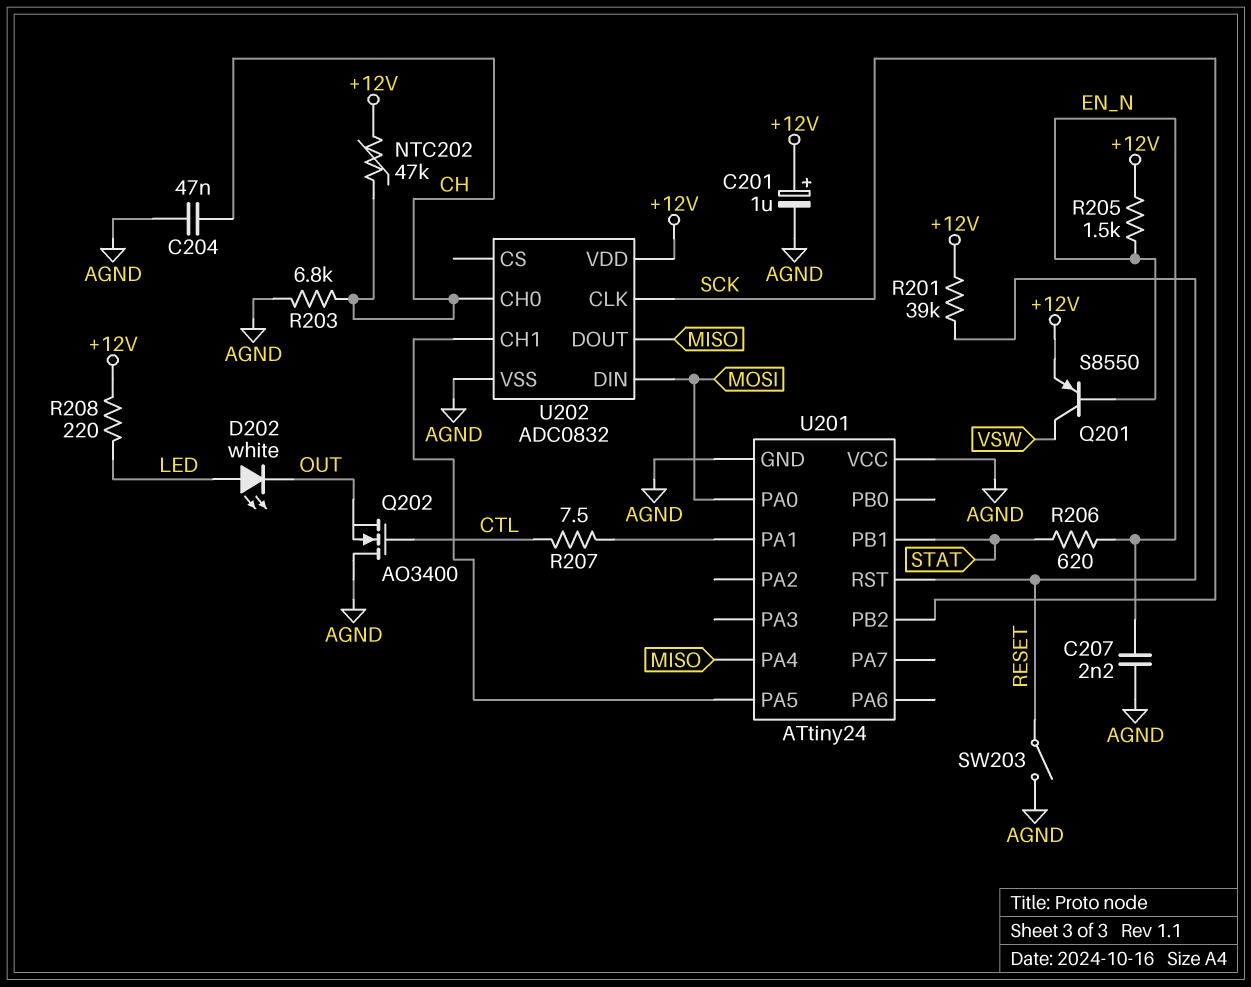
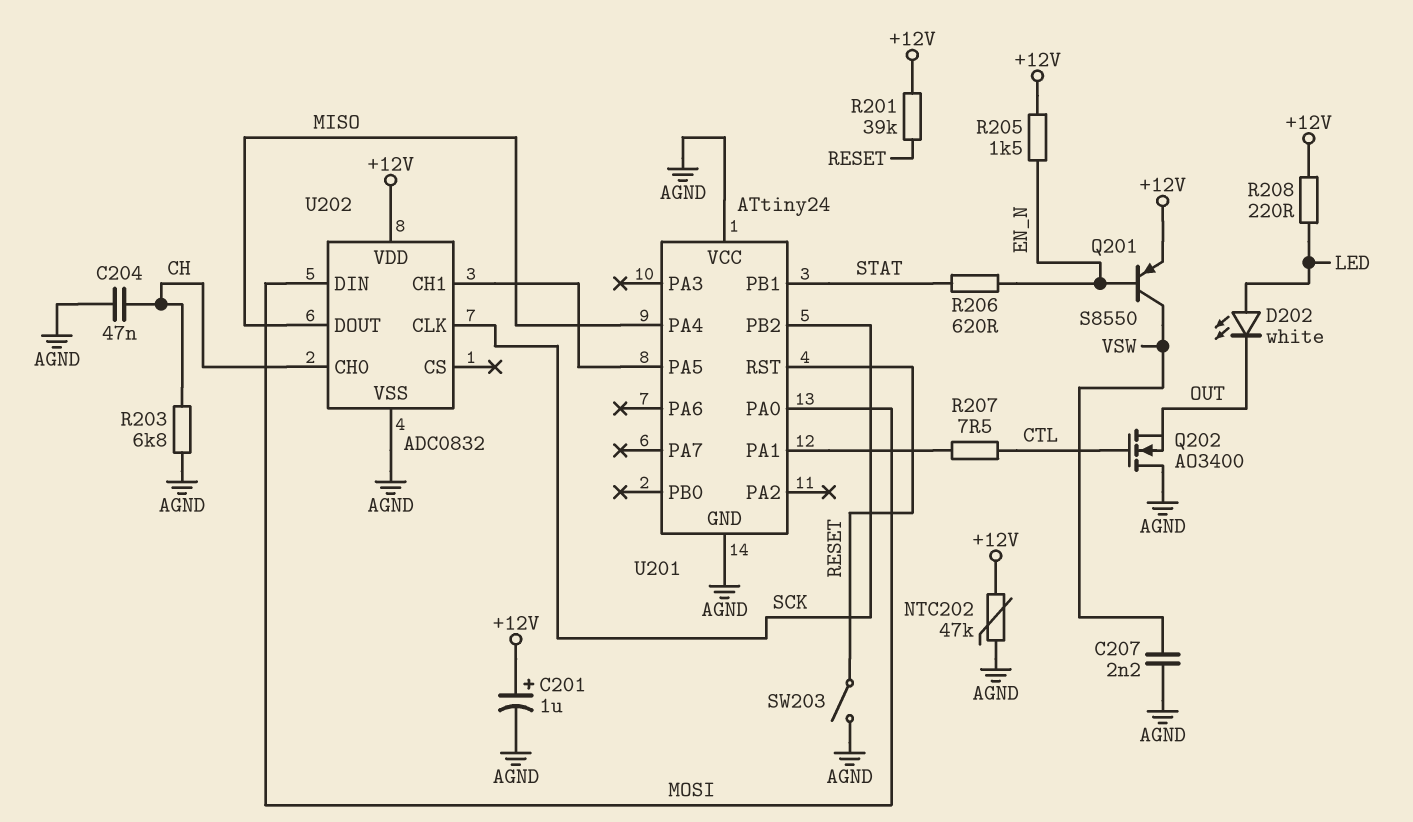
C207: 2.2nF (AGND, EN_N) -> 2.2nF (AGND, VSW)
NTC202: 47k (+12V, CH) -> 47k (+12V, AGND)

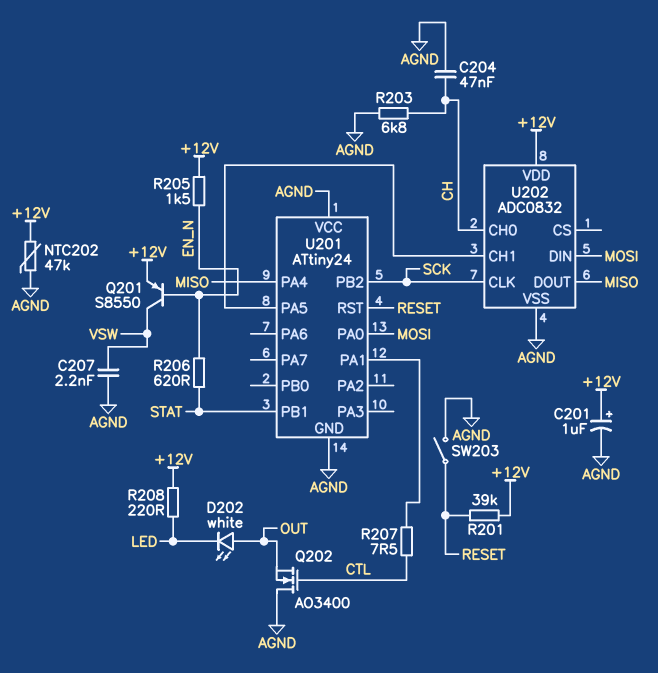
D202: LED white (A LED, K OUT) -> LED white (A OUT, K LED)

